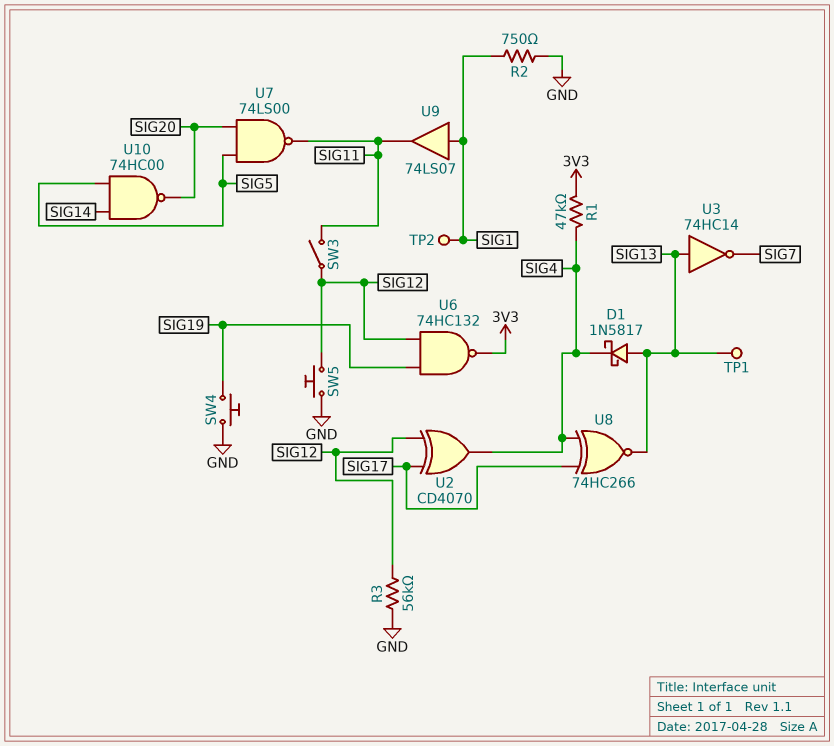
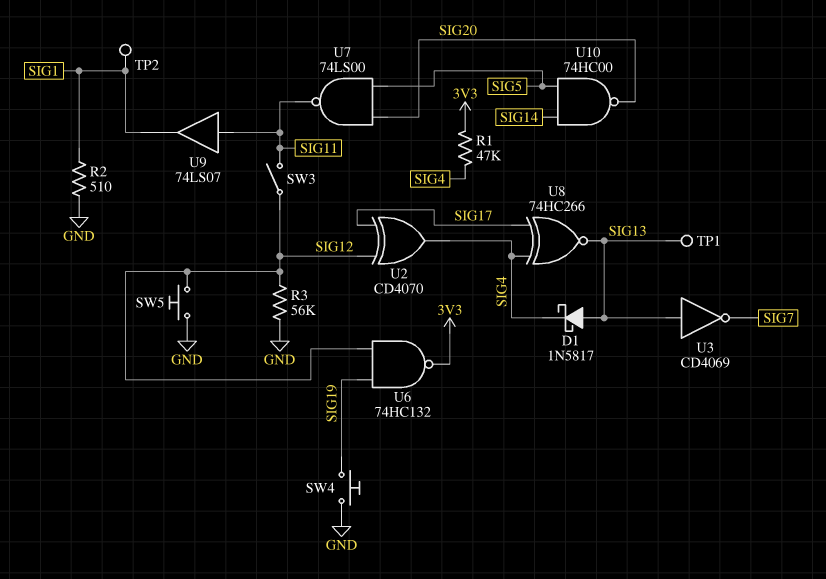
R2: 750 (GND, SIG1) -> 510 (GND, SIG1)
U3: NOT 74HC14 (in SIG13, out SIG7) -> NOT CD4069 (in SIG13, out SIG7)
U9: buffer 74LS07 (in SIG1, out SIG11) -> buffer 74LS07 (in SIG11, out SIG1)

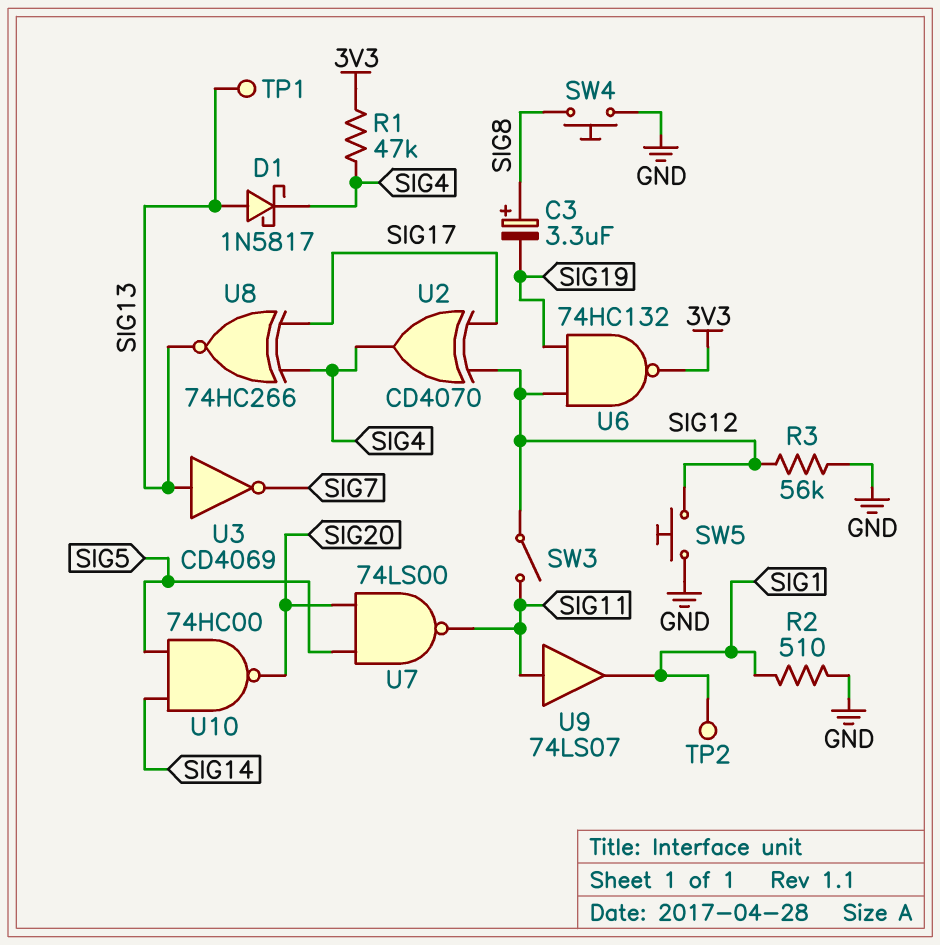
C3: none -> 3.3uF (plus SIG8, minus SIG19)
SW4: button (GND, SIG19) -> button (GND, SIG8)

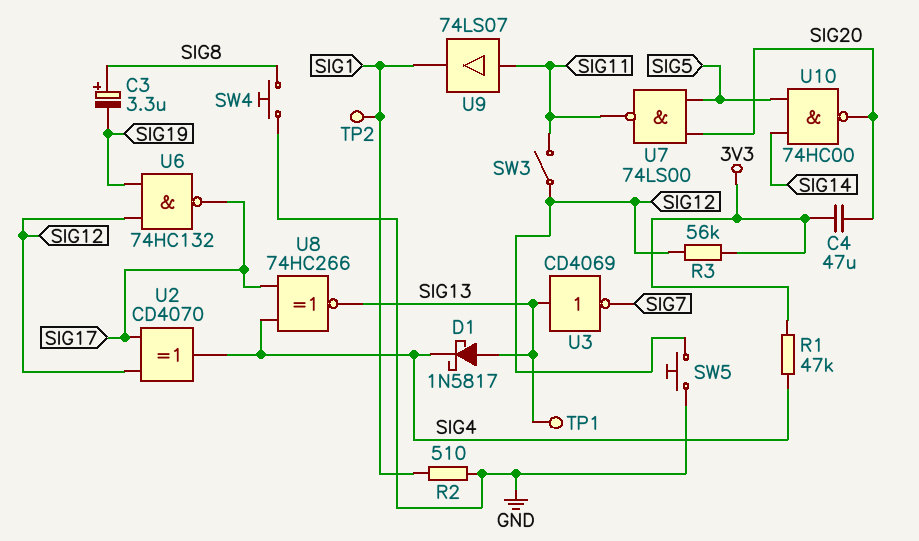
C4: none -> 47uF (3V3, SIG20)
R3: 56k (GND, SIG12) -> 56k (3V3, SIG12)
U6: NAND 74HC132 (in SIG12, in SIG19, out 3V3) -> NAND 74HC132 (in SIG12, in SIG19, out SIG17)

